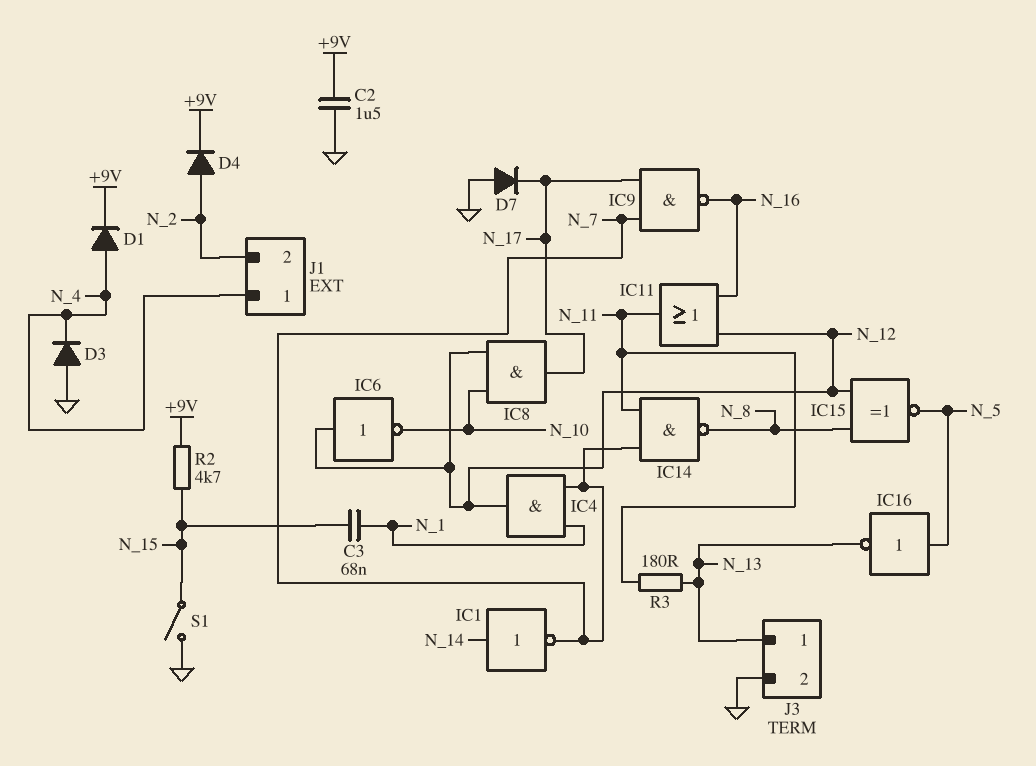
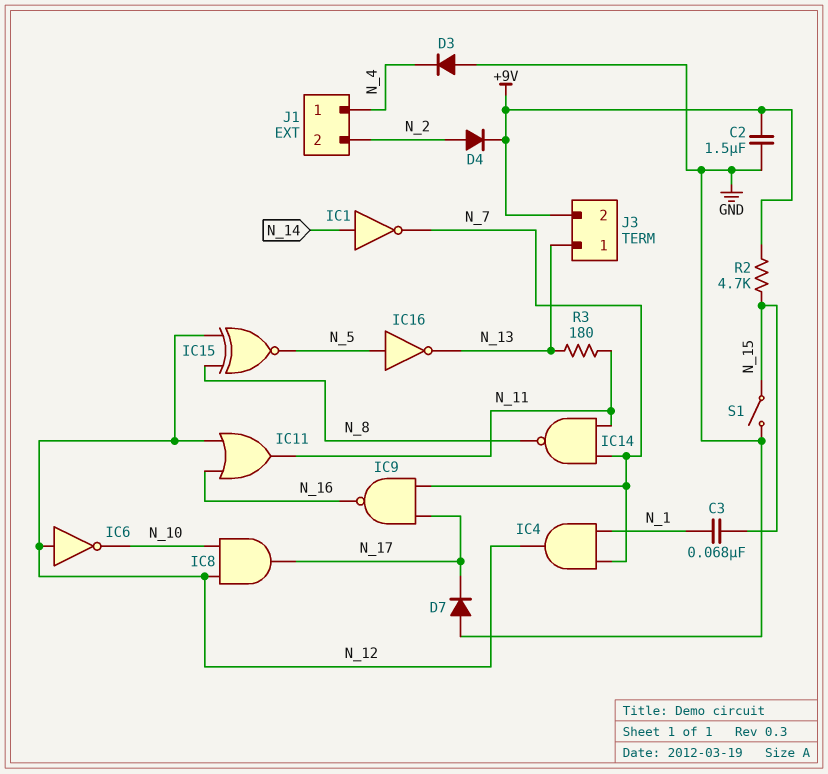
D1: diode (A N_4, K +9V) -> none
J3 pin 2: GND -> +9V

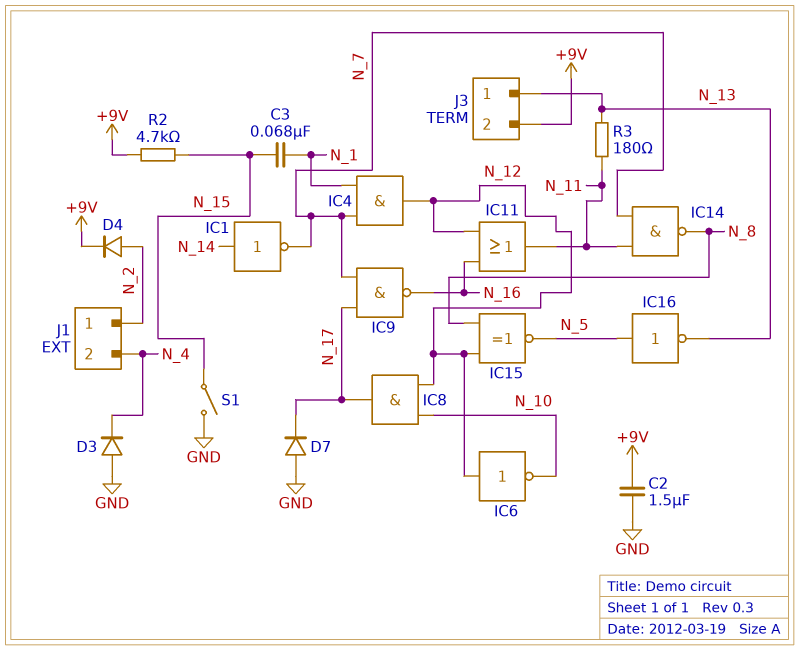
J1 pin 1: N_4 -> N_2
J1 pin 2: N_2 -> N_4

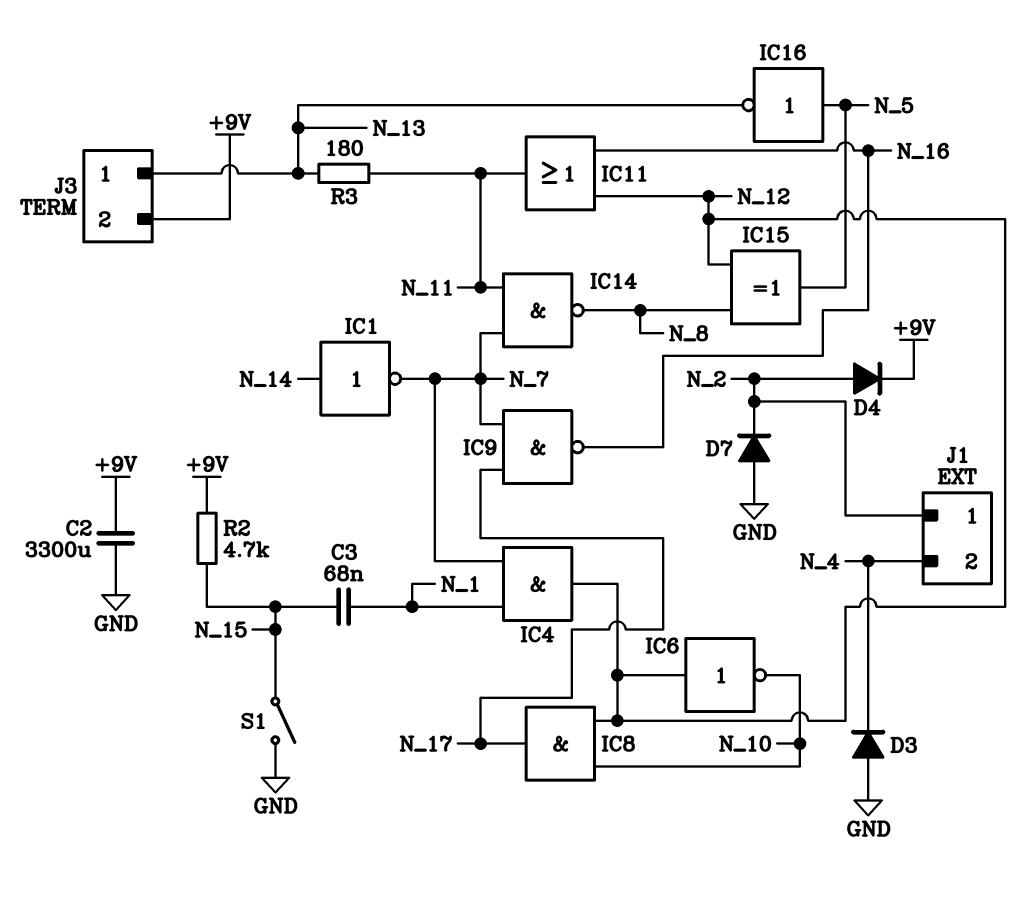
C2: 1.5uF (+9V, GND) -> 3300uF (+9V, GND)
D7: diode (A GND, K N_17) -> diode (A GND, K N_2)
IC15: XNOR (in N_8, in N_12, out N_5) -> XOR (in N_8, in N_12, out N_5)

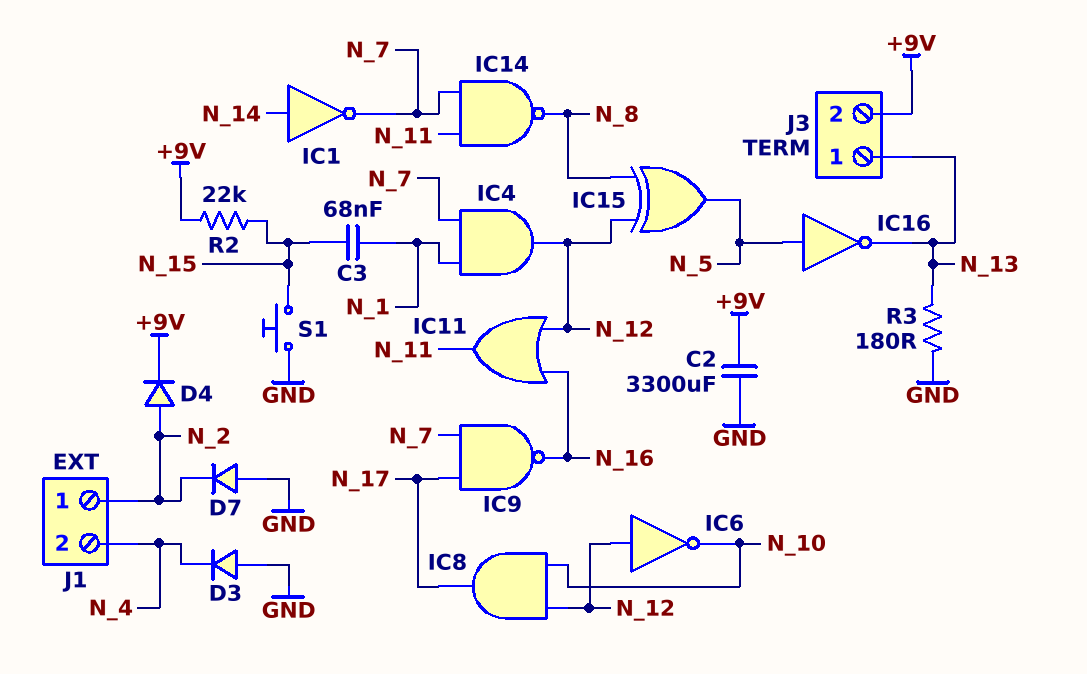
R2: 4.7k (+9V, N_15) -> 22k (+9V, N_15)
R3: 180 (N_11, N_13) -> 180 (GND, N_13)
S1: switch (GND, N_15) -> button (GND, N_15)

